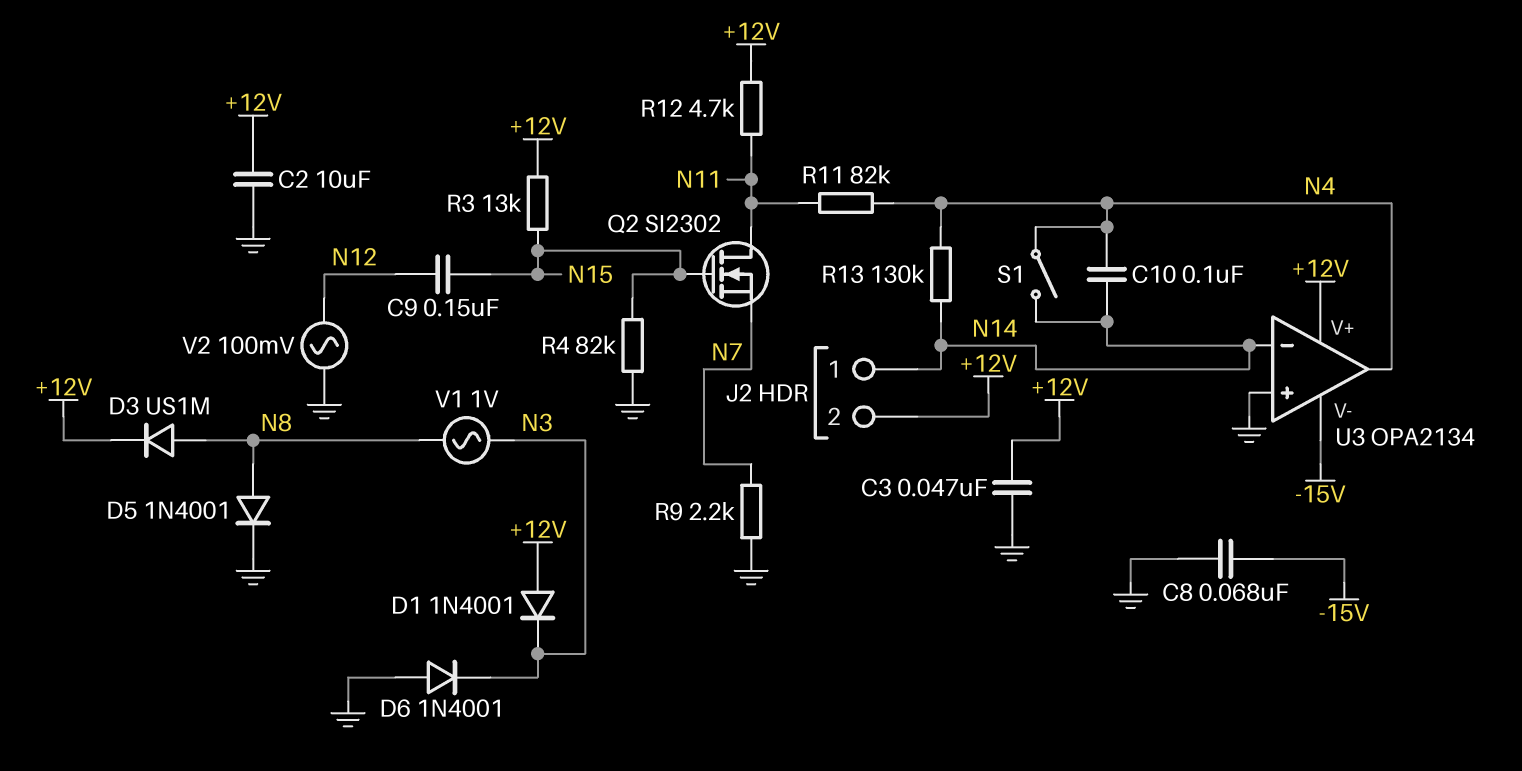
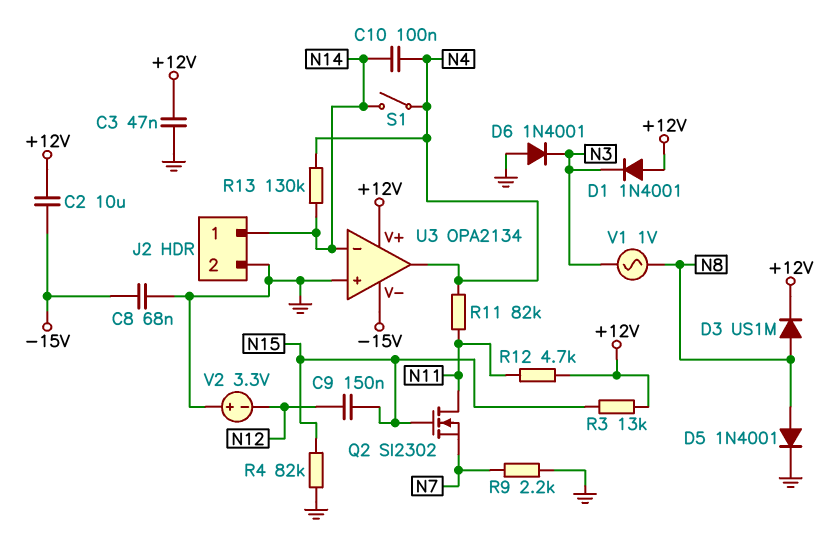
C2: 10uF (+12V, GND) -> 10uF (+12V, -15V)
J2 pin 2: +12V -> GND
V2: AC 100mV (GND, N12) -> 3.3V (plus GND, minus N12)

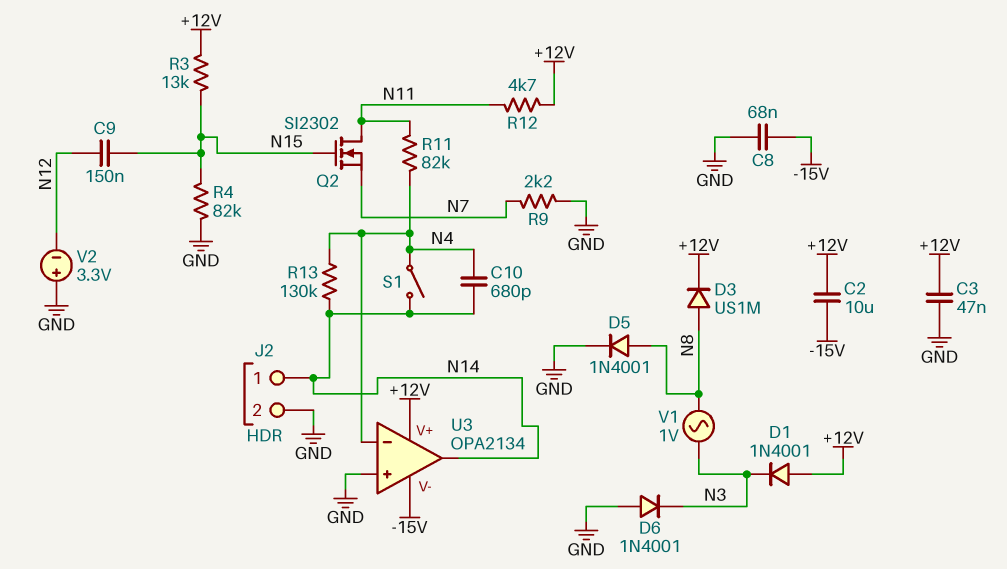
C10: 100nF (N4, N14) -> 680pF (N4, N14)
U3 pin in-: N14 -> N4
U3 pin out: N4 -> N14

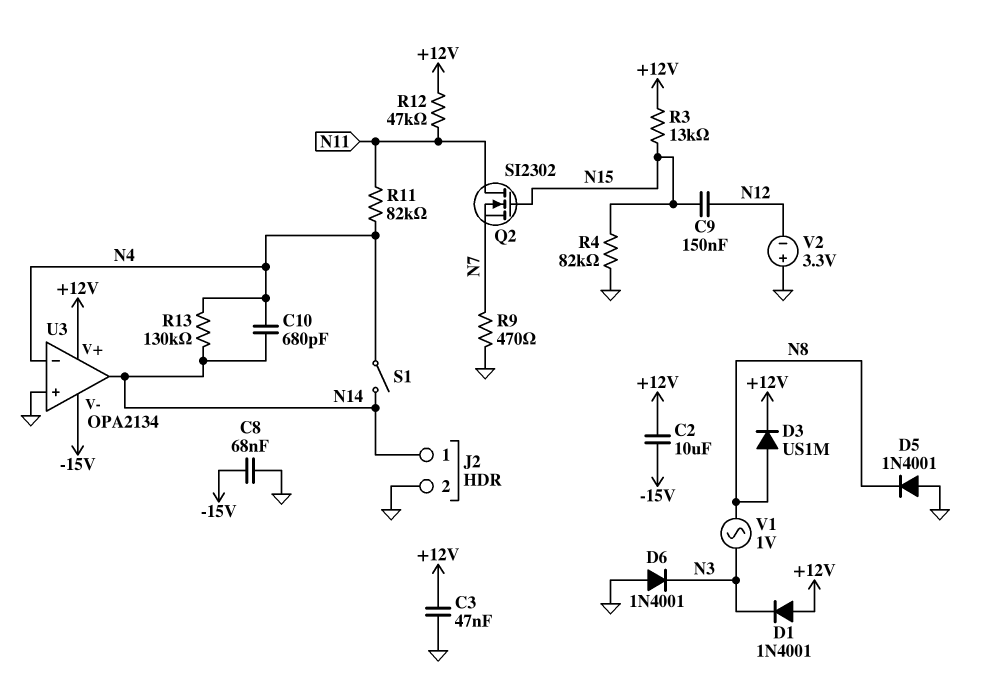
D5: diode 1N4001 (A N8, K GND) -> diode 1N4001 (A GND, K N8)
R9: 2.2k (GND, N7) -> 470 (GND, N7)
R12: 4.7k (+12V, N11) -> 47k (+12V, N11)

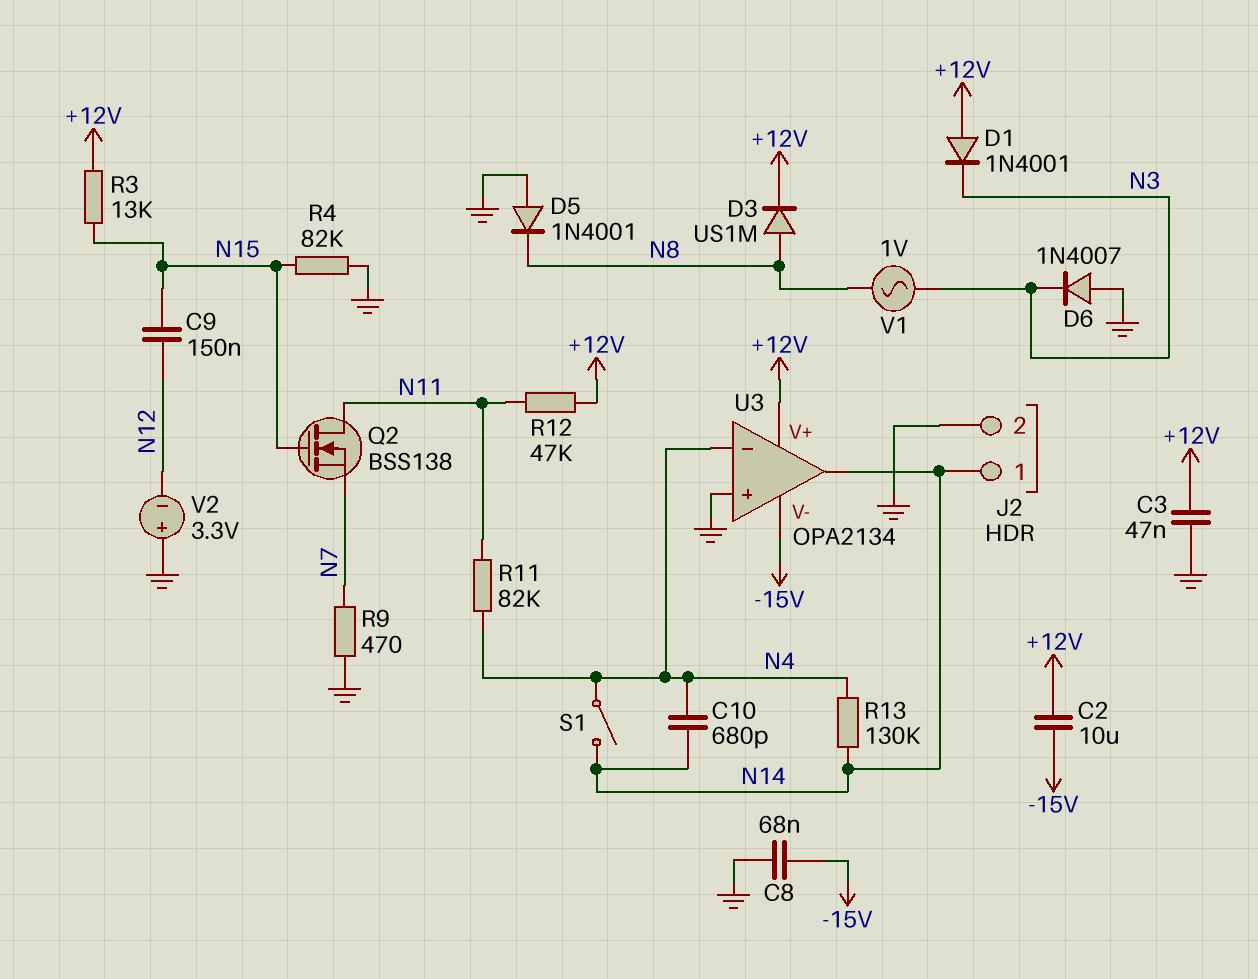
D6: diode 1N4001 (A GND, K N3) -> diode 1N4007 (A GND, K N3)
Q2: NMOS SI2302 (G N15, D N11, S N7) -> NMOS BSS138 (G N15, D N11, S N7)

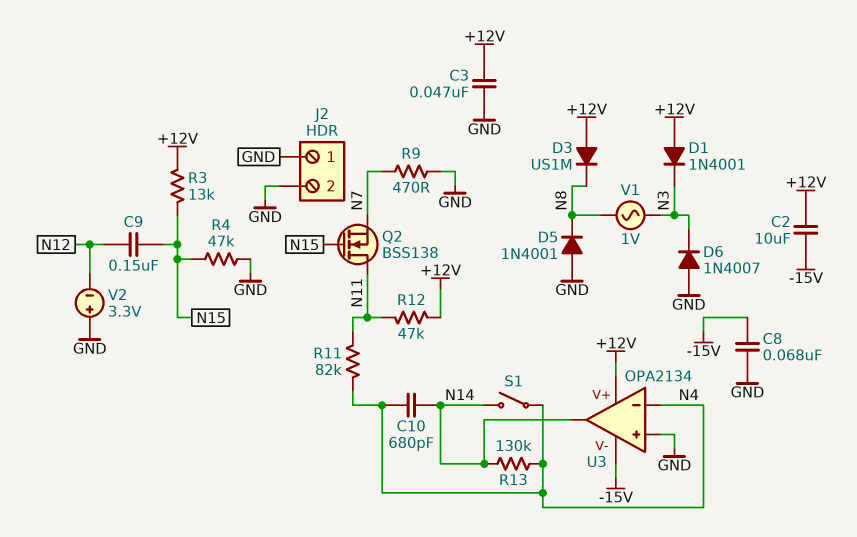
D3: diode US1M (A N8, K +12V) -> diode US1M (A +12V, K N8)
J2 pin 1: N14 -> GND
R4: 82k (GND, N15) -> 47k (GND, N15)

